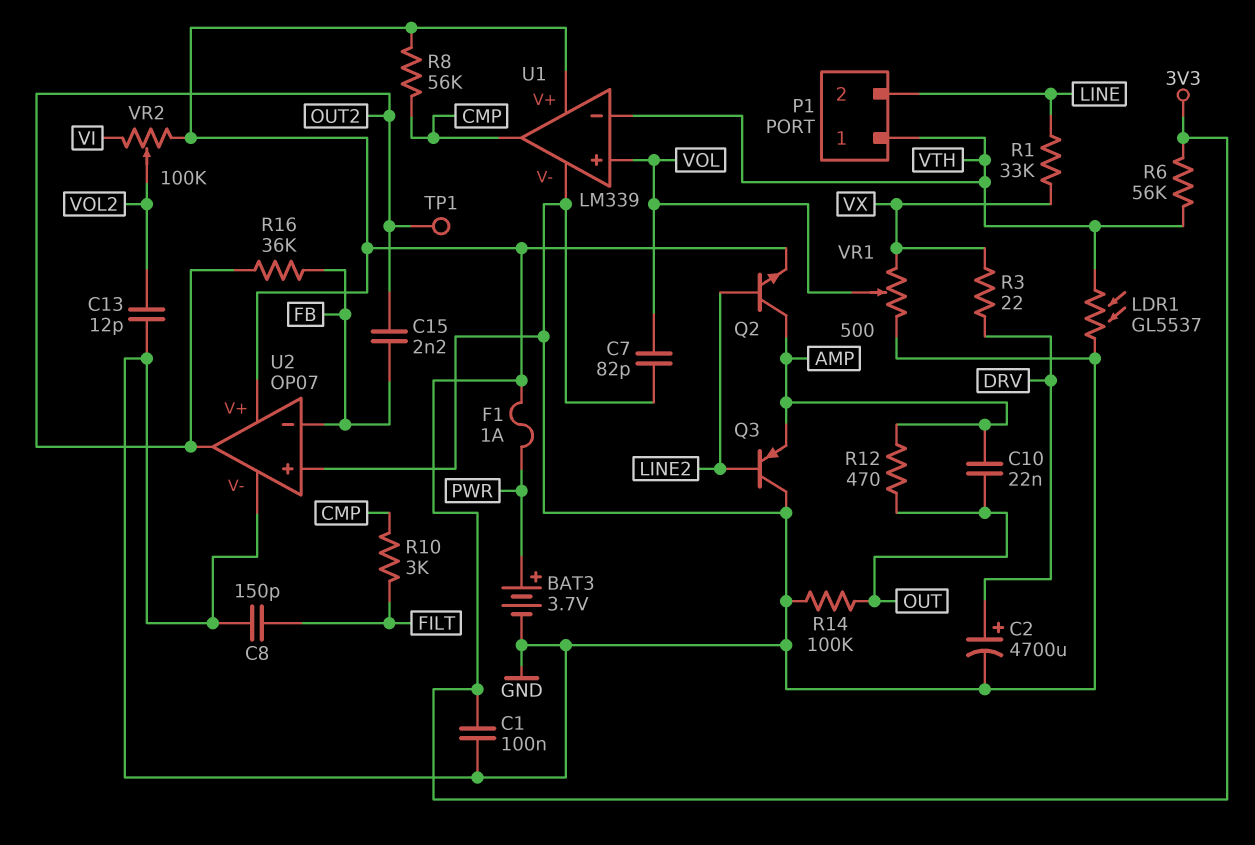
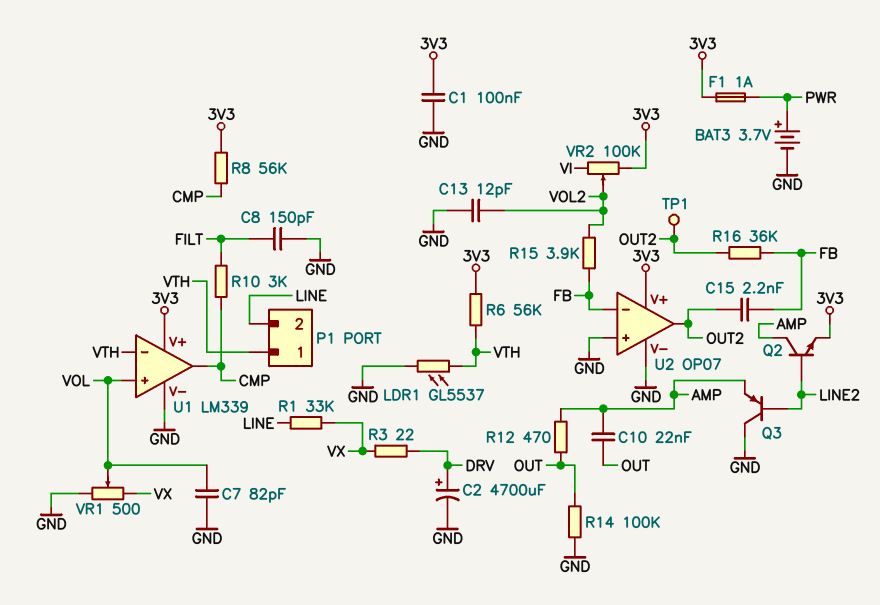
R15: none -> 3.9k (FB, VOL2)

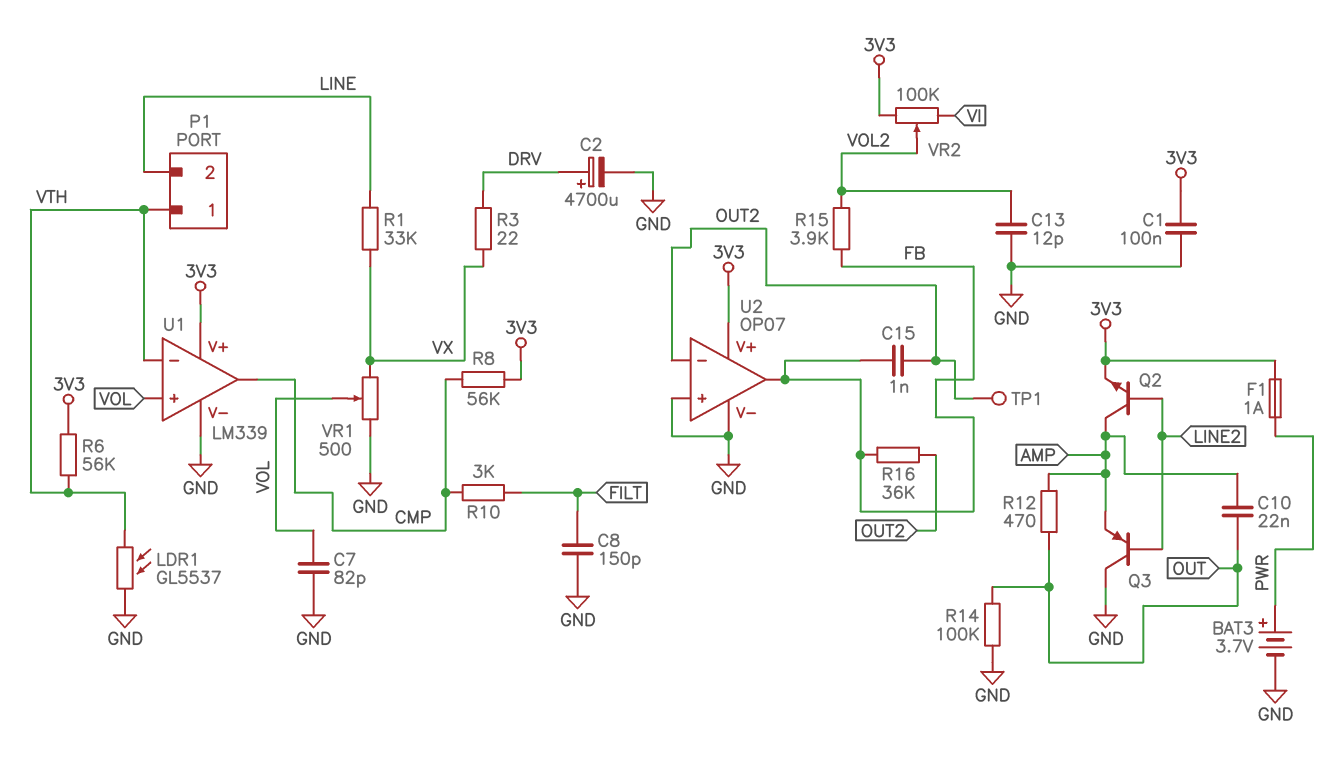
C15: 2.2nF (FB, OUT2) -> 1nF (FB, OUT2)
U2 pin in-: FB -> OUT2
U2 pin out: OUT2 -> FB

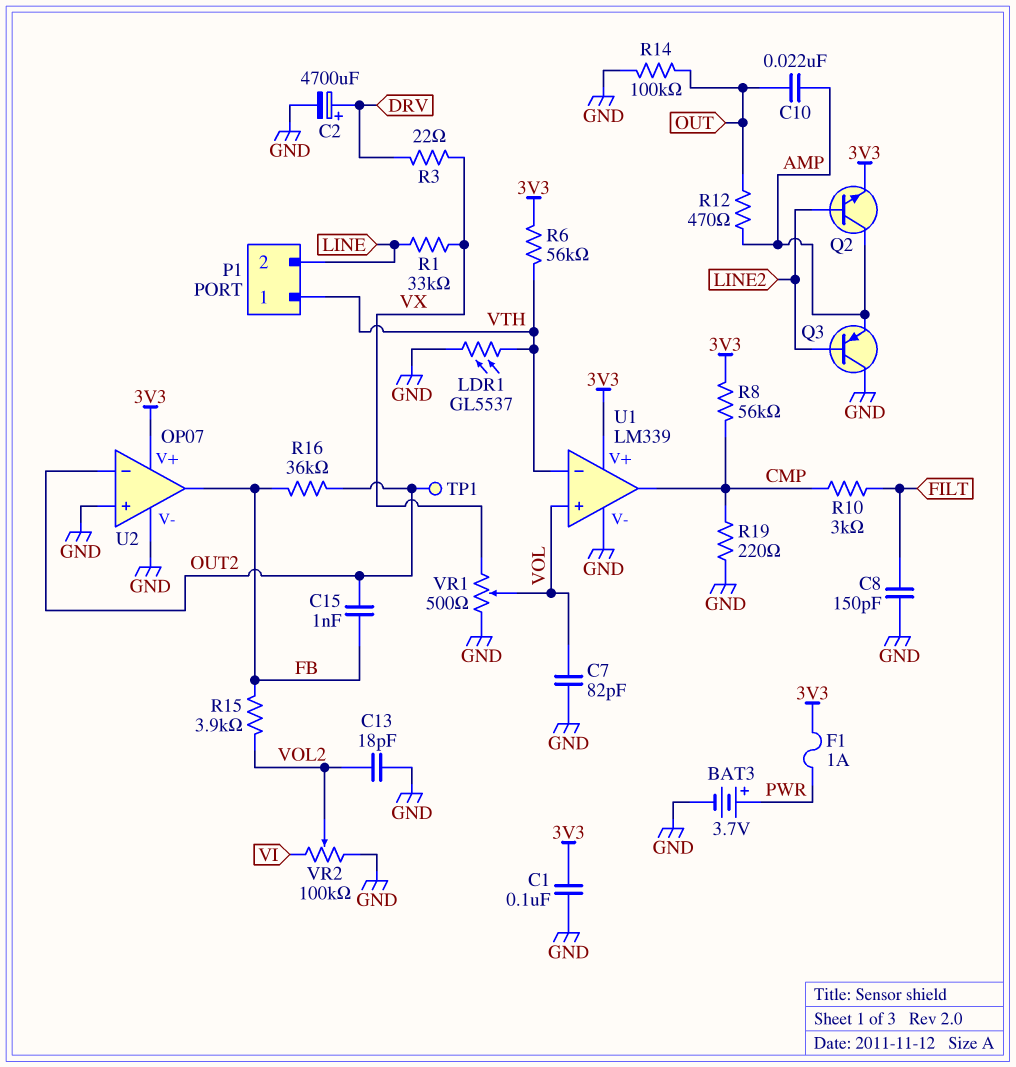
C13: 12pF (GND, VOL2) -> 18pF (GND, VOL2)
R19: none -> 220 (CMP, GND)
VR2: 100k (3V3, VI, wiper VOL2) -> 100k (GND, VI, wiper VOL2)

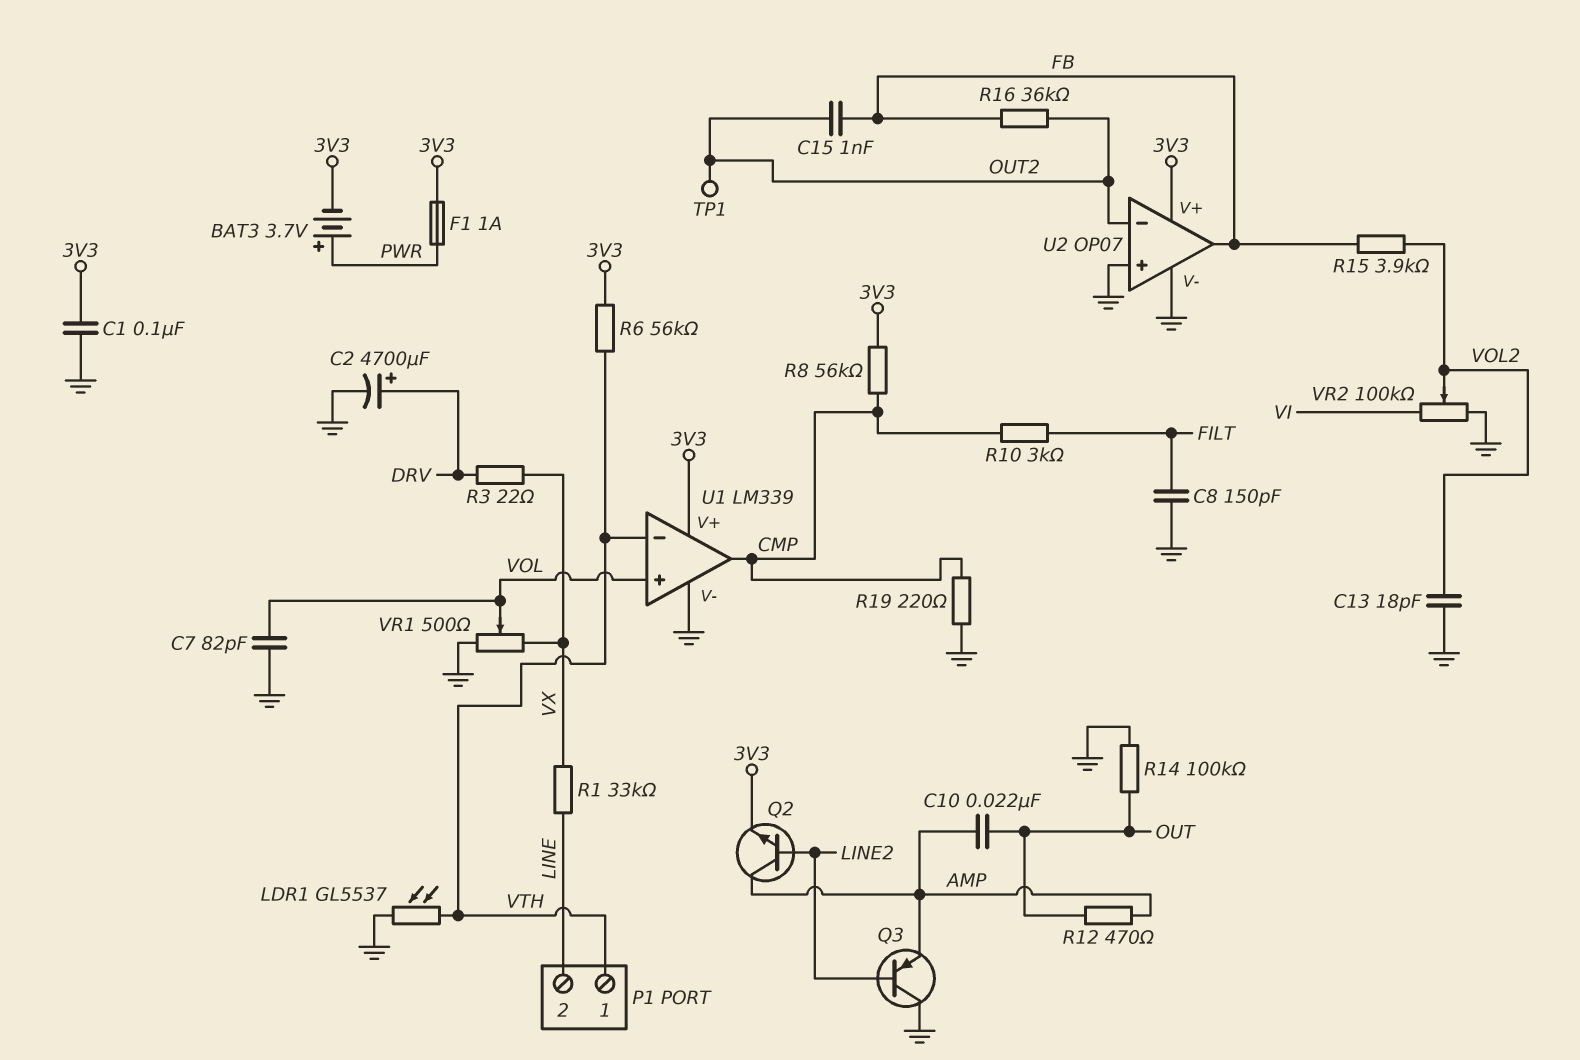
BAT3: 3.7V (plus PWR, minus GND) -> 3.7V (plus PWR, minus 3V3)

